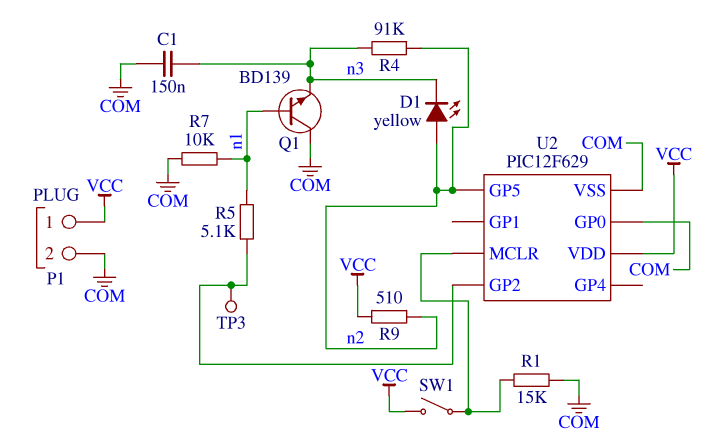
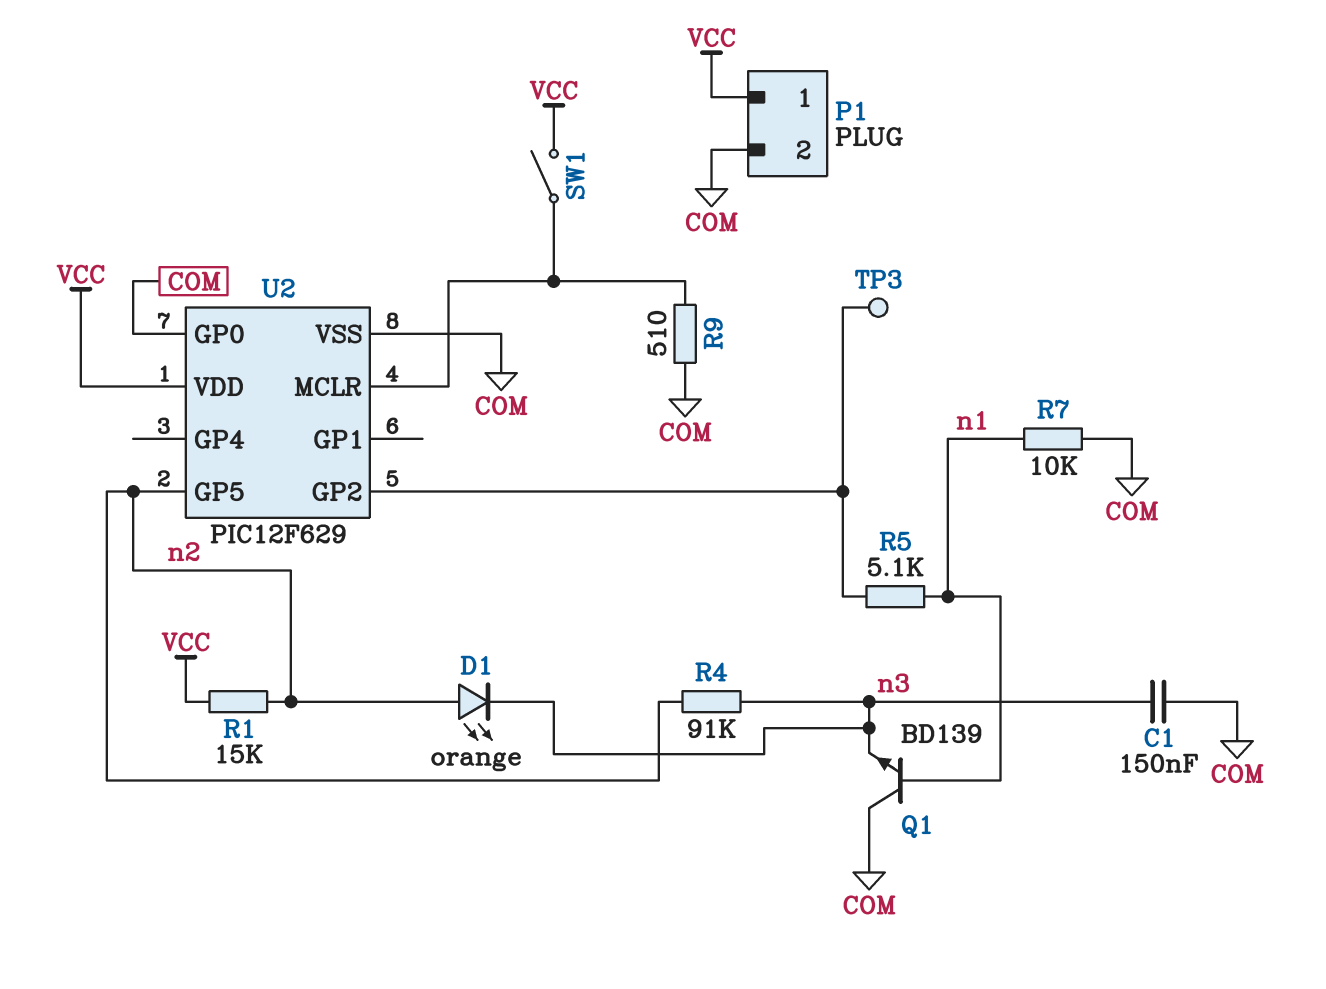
D1: LED yellow (A n2, K n3) -> LED orange (A n2, K n3)
R1: 15k (COM, U2/MCLR) -> 15k (VCC, n2)
R9: 510 (VCC, n2) -> 510 (COM, U2/MCLR)

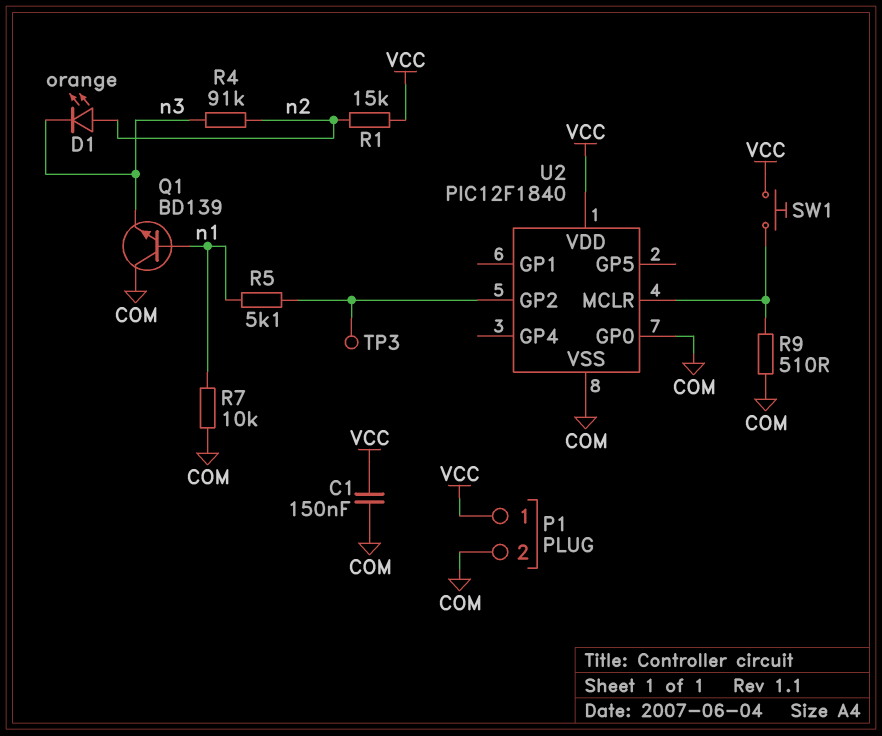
C1: 150nF (COM, n3) -> 150nF (COM, VCC)
SW1: switch (U2/MCLR, VCC) -> button (U2/MCLR, VCC)
U2: PIC12F629 -> PIC12F1840
U2 pin GP5: n2 -> none

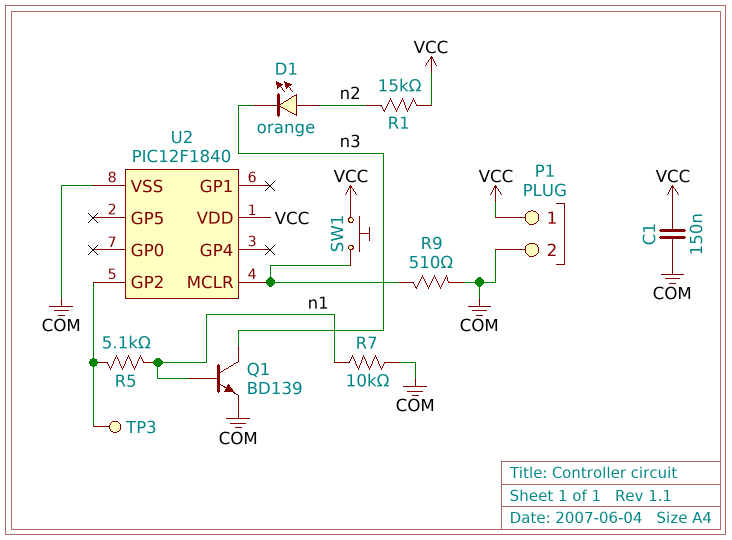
Q1: NPN BD139 (B n1, C COM, E n3) -> NPN BD139 (B n1, C n3, E COM)
R4: 91k (n2, n3) -> none
U2 pin GP0: COM -> none

